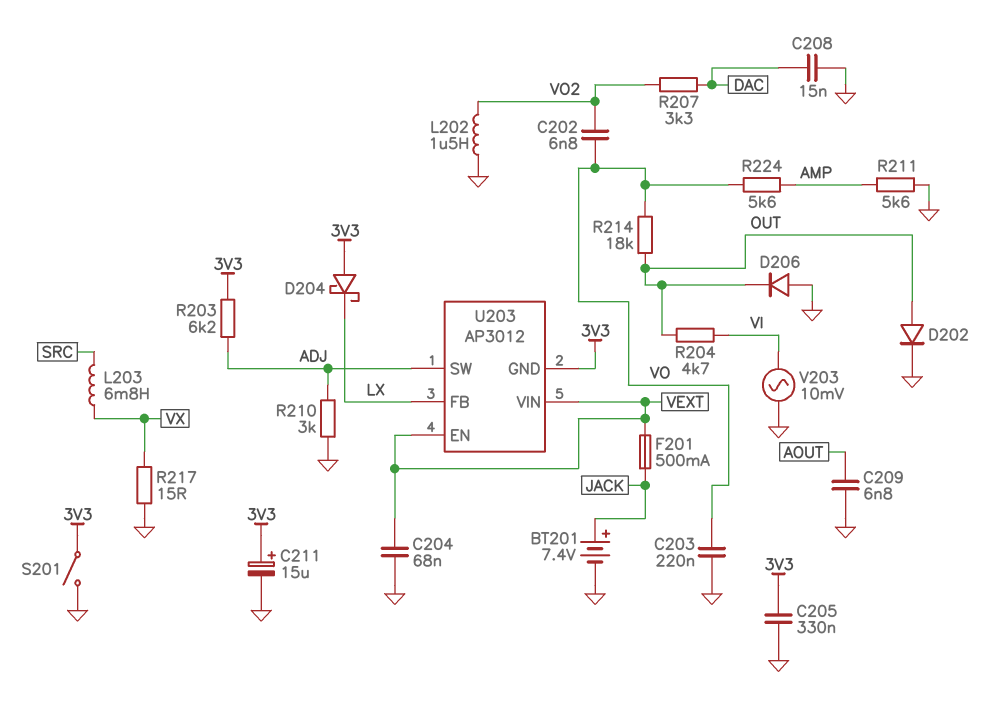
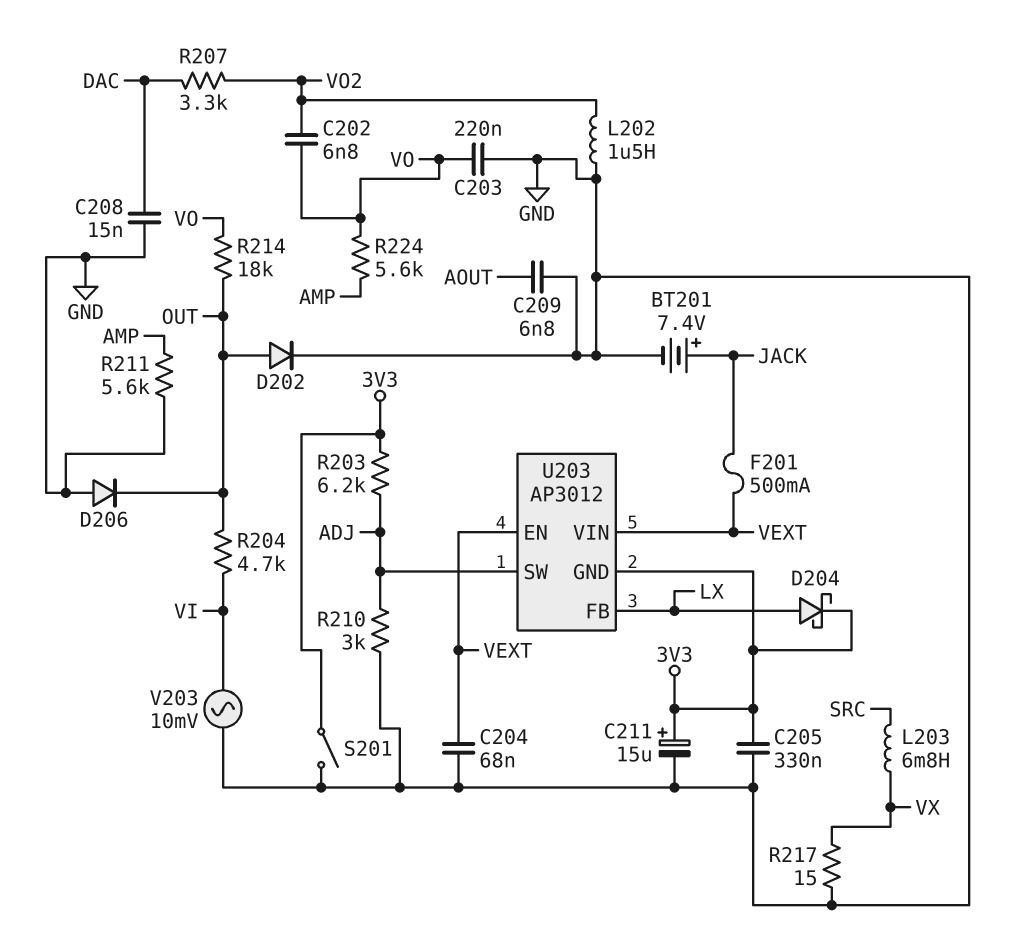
D204: schottky (A 3V3, K LX) -> schottky (A LX, K 3V3)

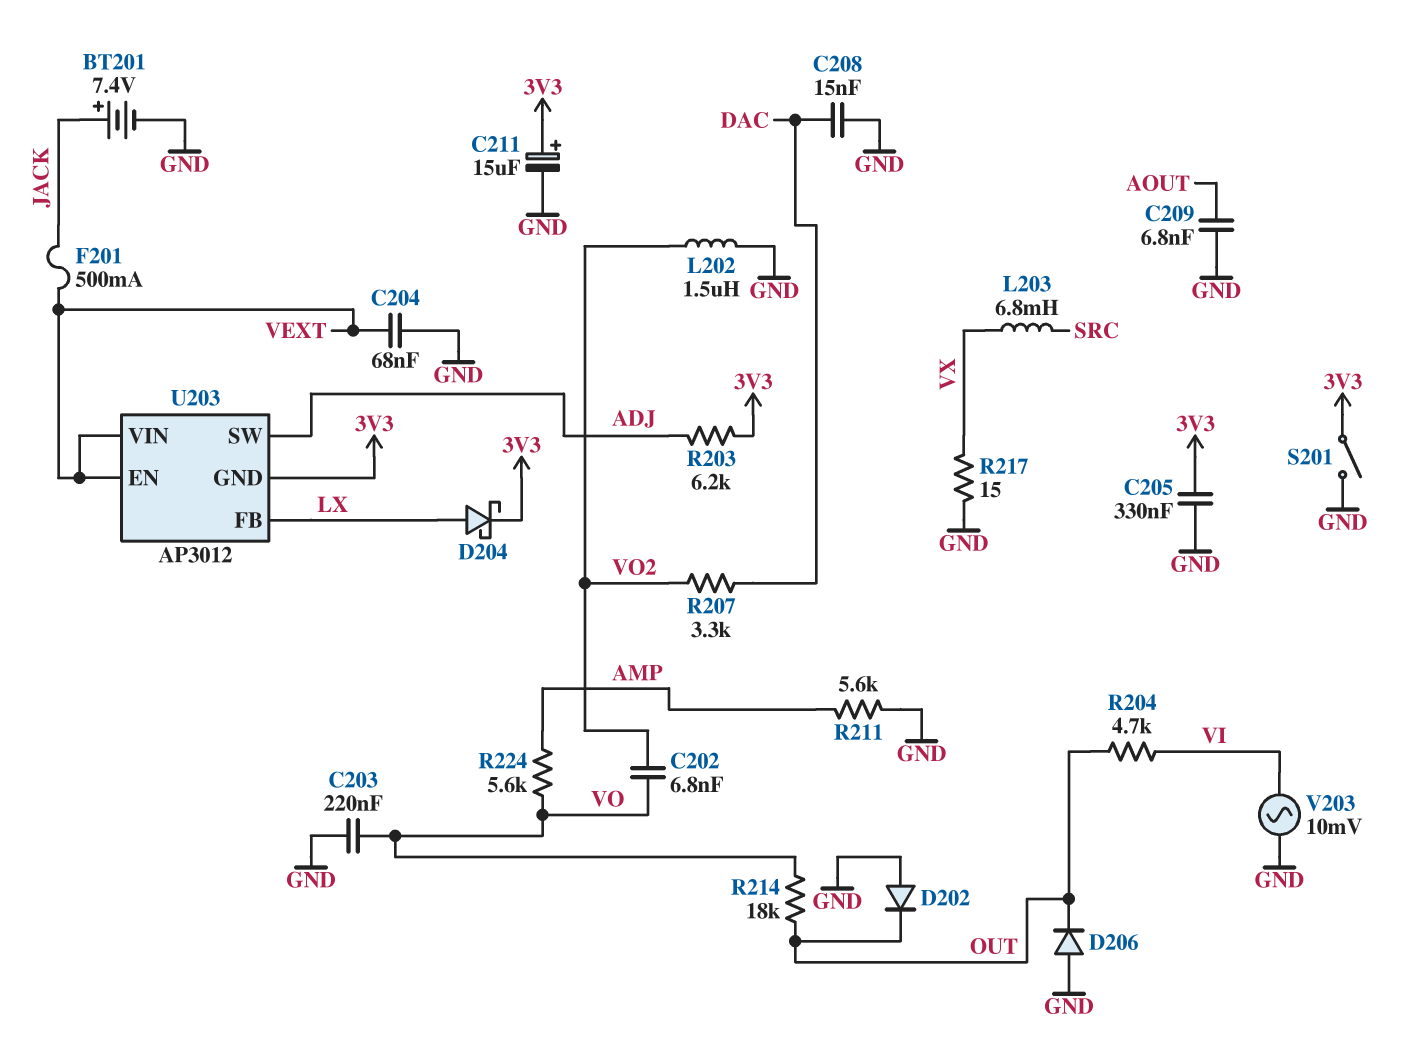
D202: diode (A OUT, K GND) -> diode (A GND, K OUT)
R210: 3k (ADJ, GND) -> none

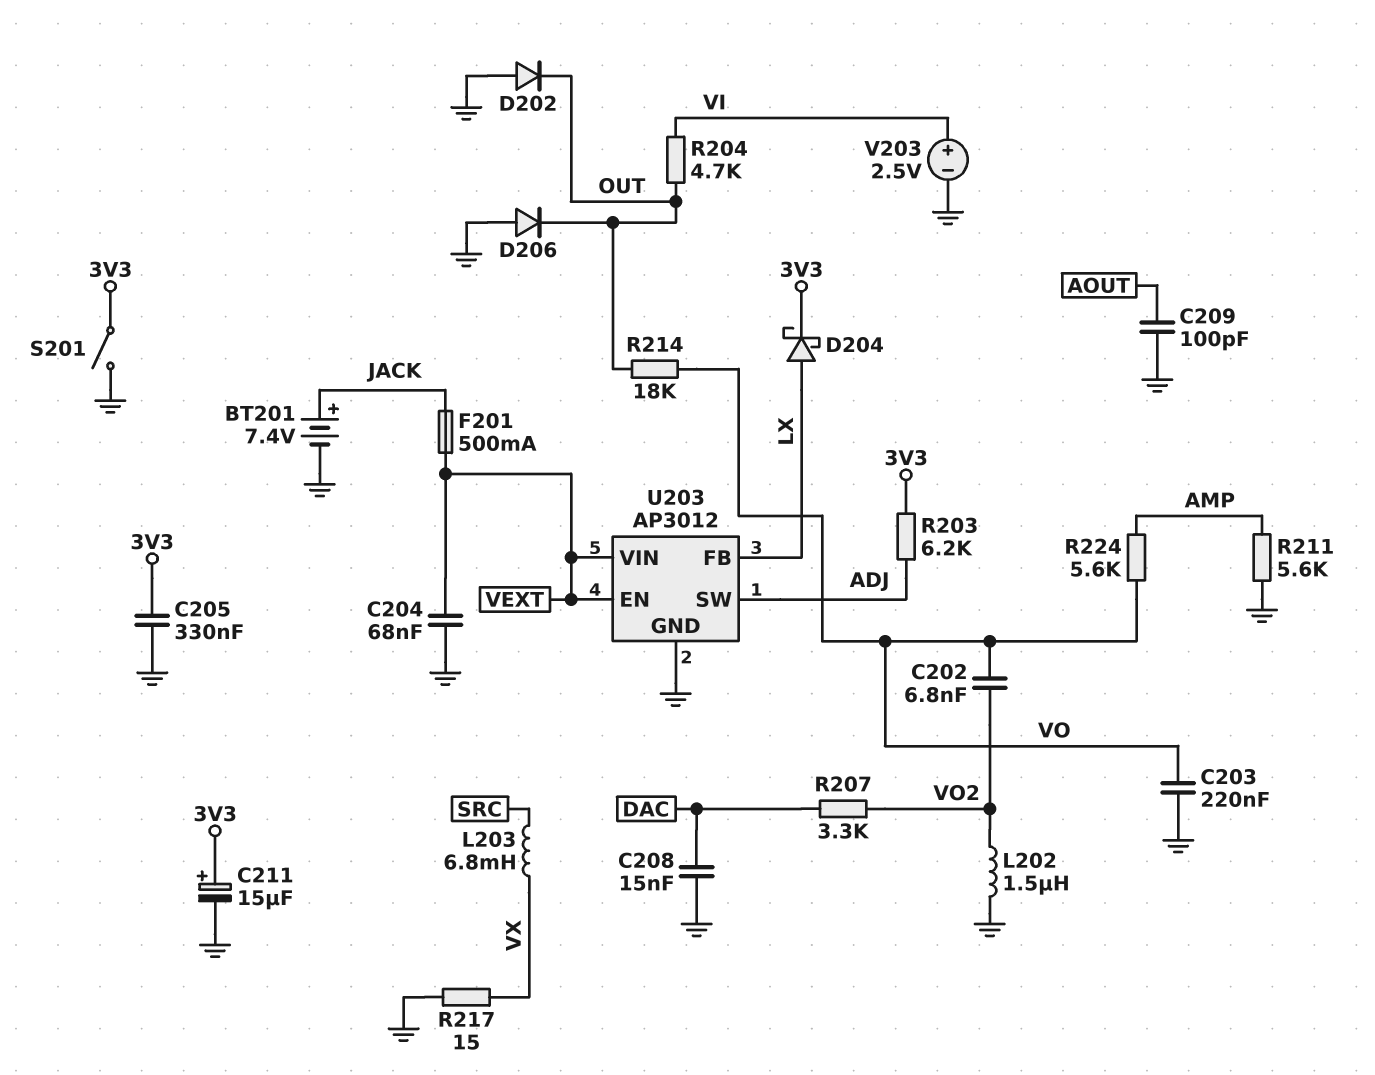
C209: 6.8nF (AOUT, GND) -> 100pF (AOUT, GND)
U203 pin GND: 3V3 -> GND
V203: AC 10mV (GND, VI) -> 2.5V (plus VI, minus GND)

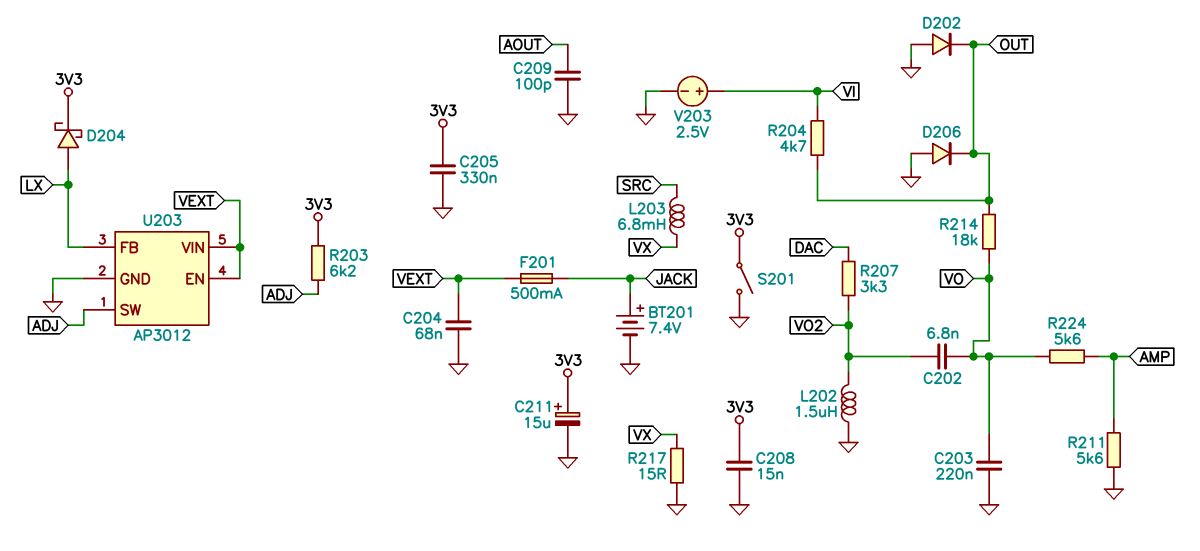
C208: 15nF (DAC, GND) -> 15nF (3V3, GND)

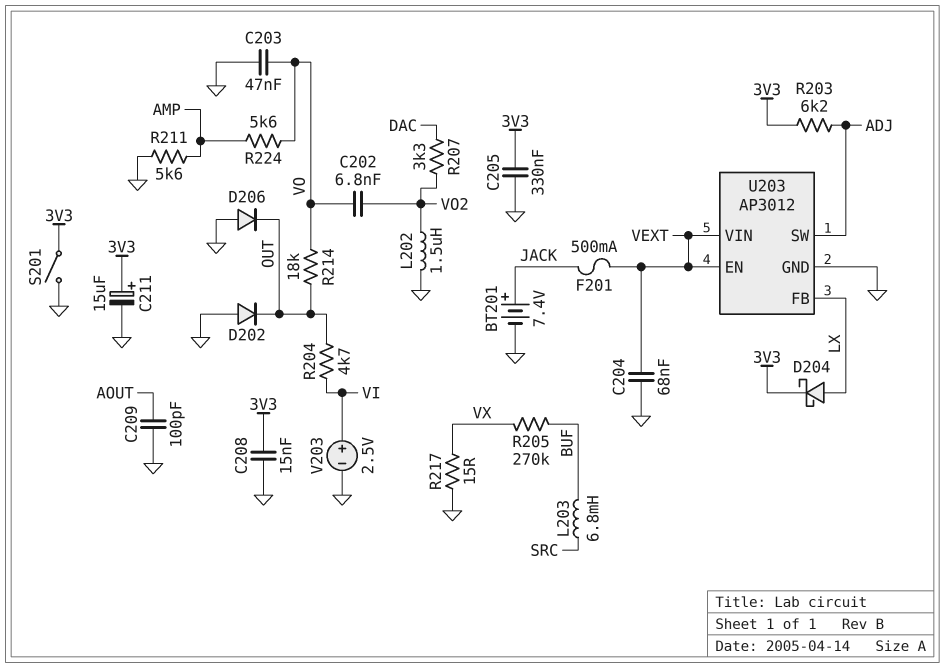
C203: 220nF (GND, VO) -> 47nF (GND, VO)
L203: 6.8mH (SRC, VX) -> 6.8mH (BUF, SRC)
R205: none -> 270k (BUF, VX)

